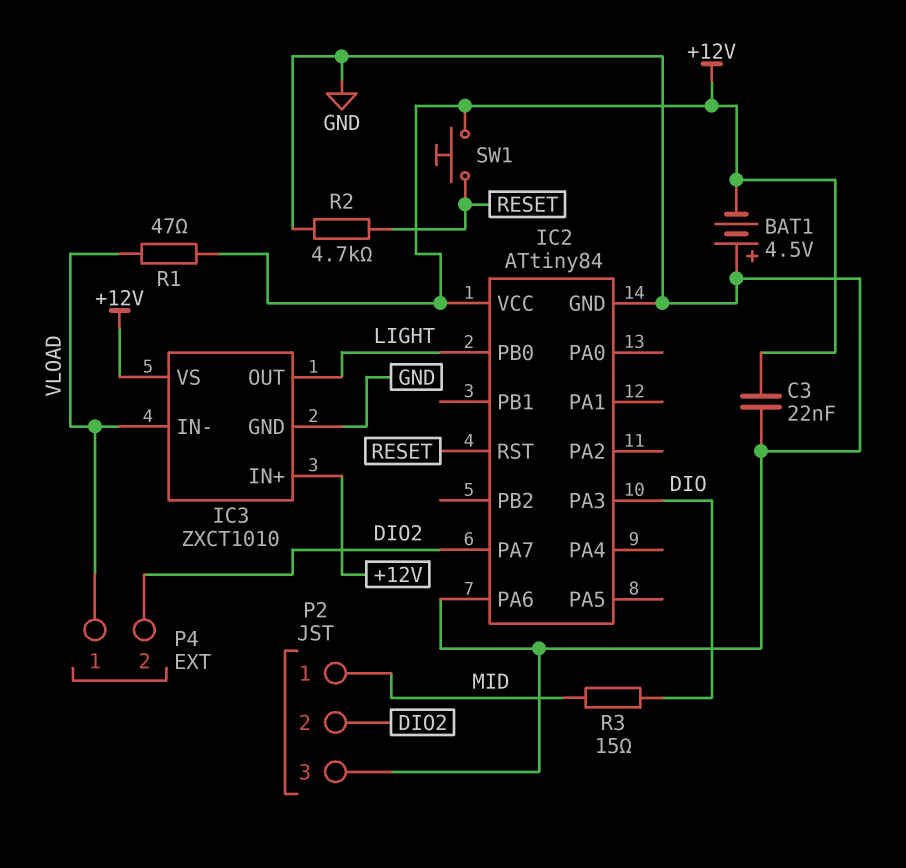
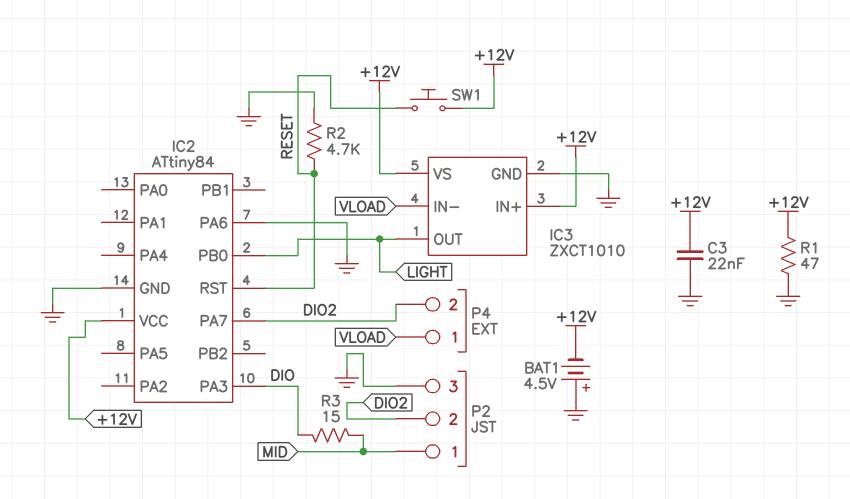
R1: 47 (+12V, VLOAD) -> 47 (+12V, GND)

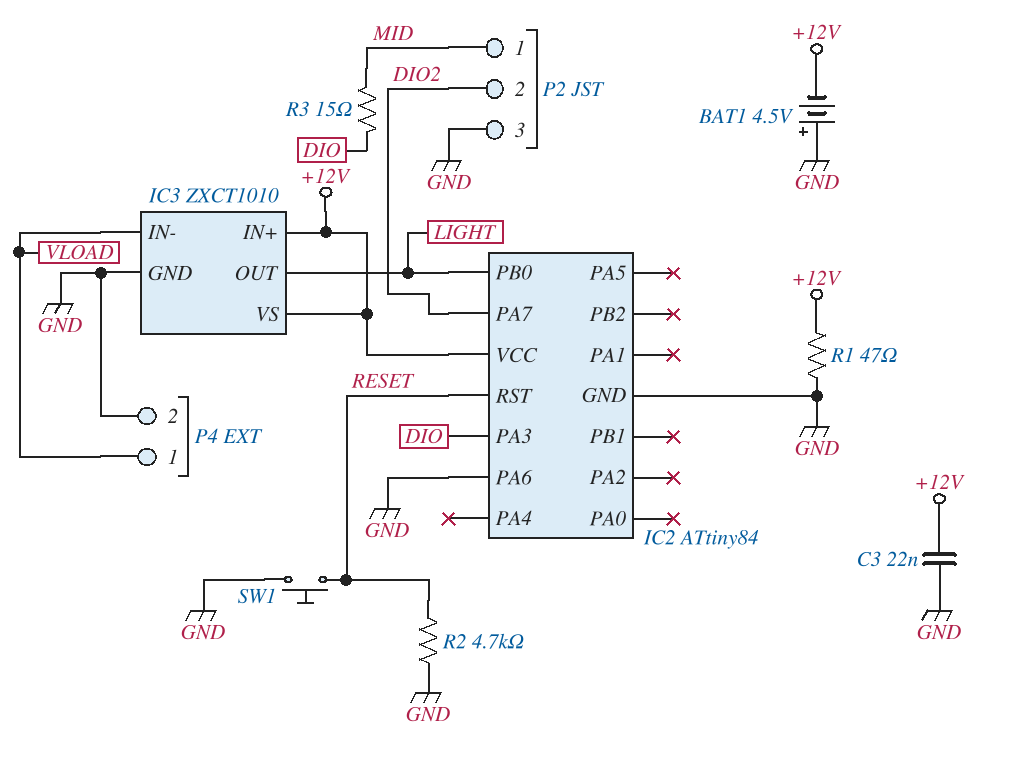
P4 pin 2: DIO2 -> GND
SW1: button (+12V, RESET) -> button (GND, RESET)

